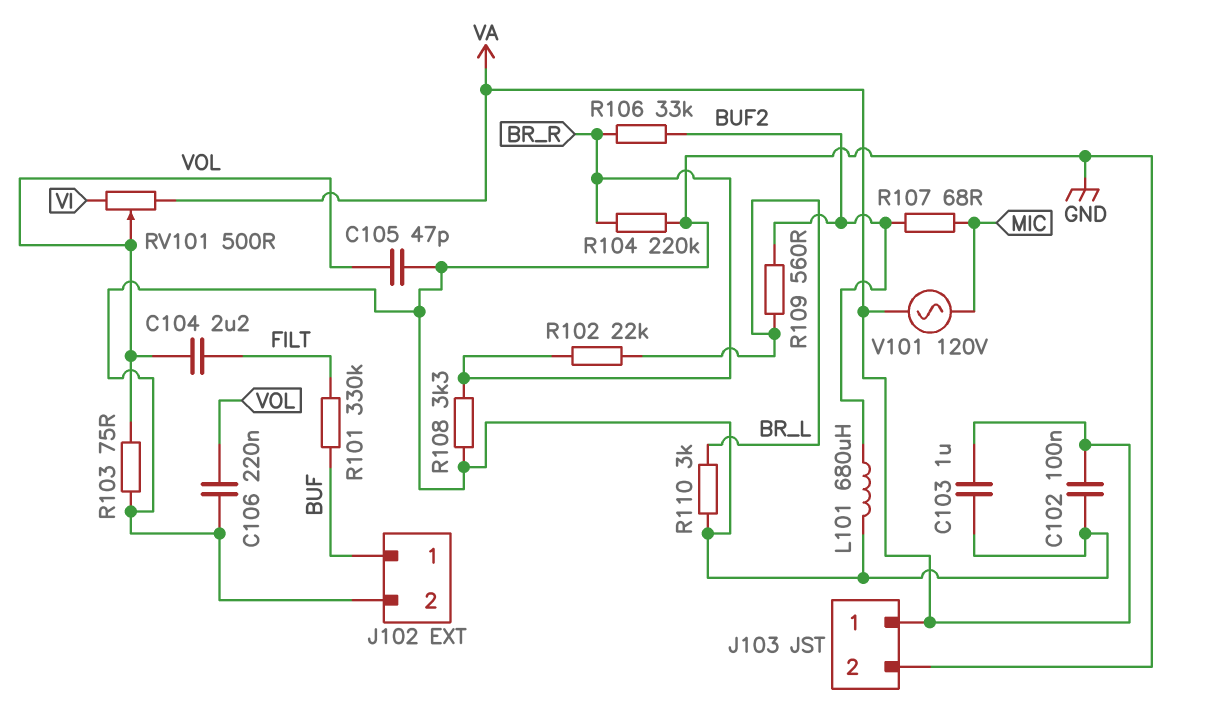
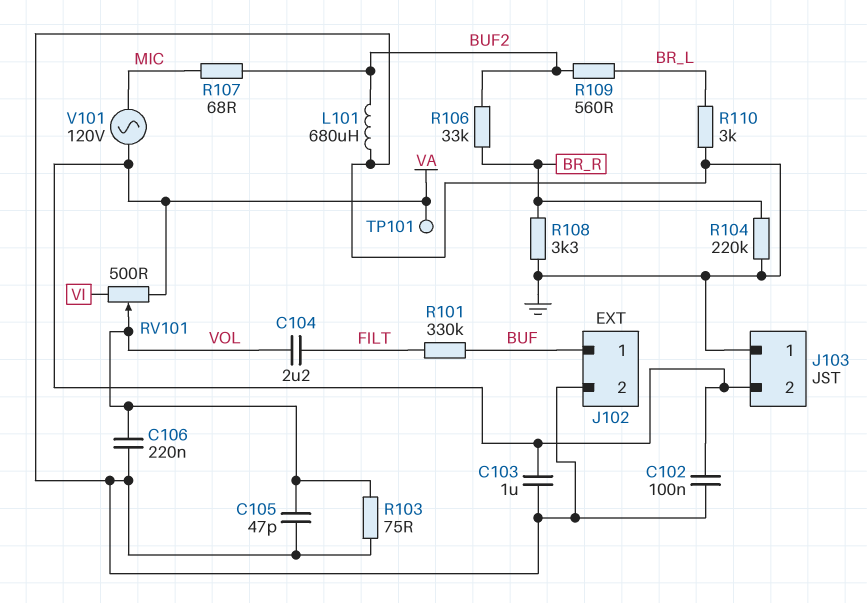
J103 pin 1: VA -> GND
J103 pin 2: GND -> VA
R102: 22k (BR_L, BR_R) -> none
TP101: none -> test point (VA)

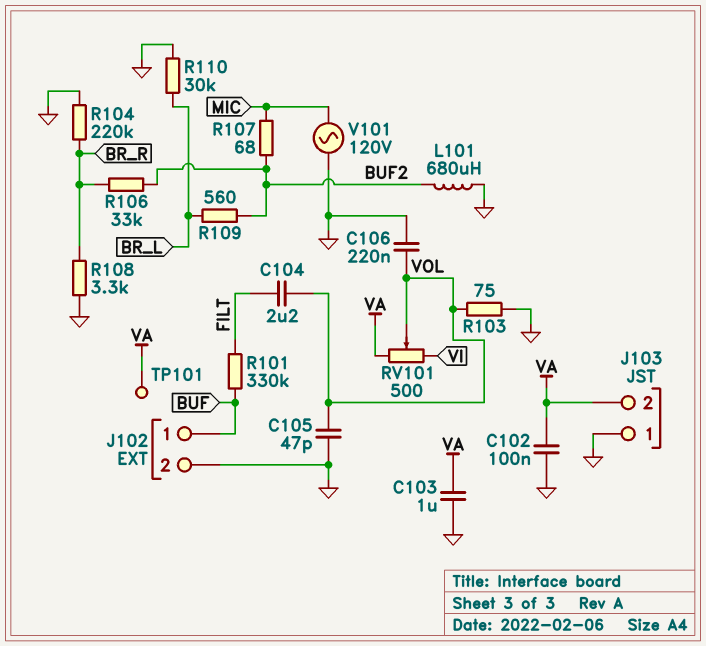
R110: 3k (BR_L, GND) -> 30k (BR_L, GND)
V101: AC 120V (MIC, VA) -> AC 120V (GND, MIC)

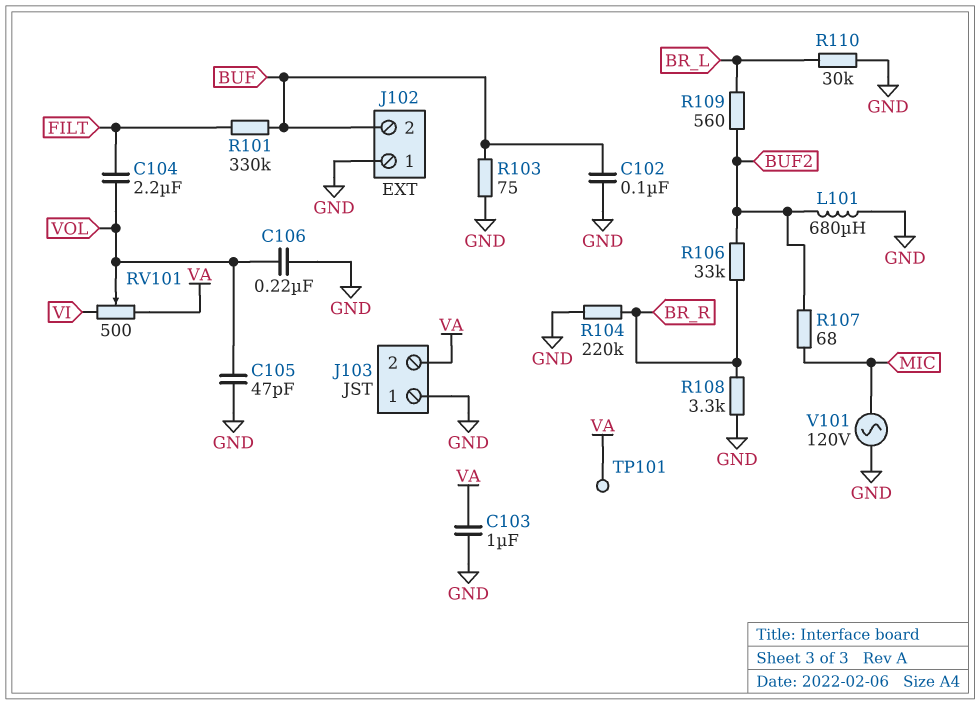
C102: 100nF (GND, VA) -> 100nF (BUF, GND)
J102 pin 1: BUF -> GND
J102 pin 2: GND -> BUF
R103: 75 (GND, VOL) -> 75 (BUF, GND)

